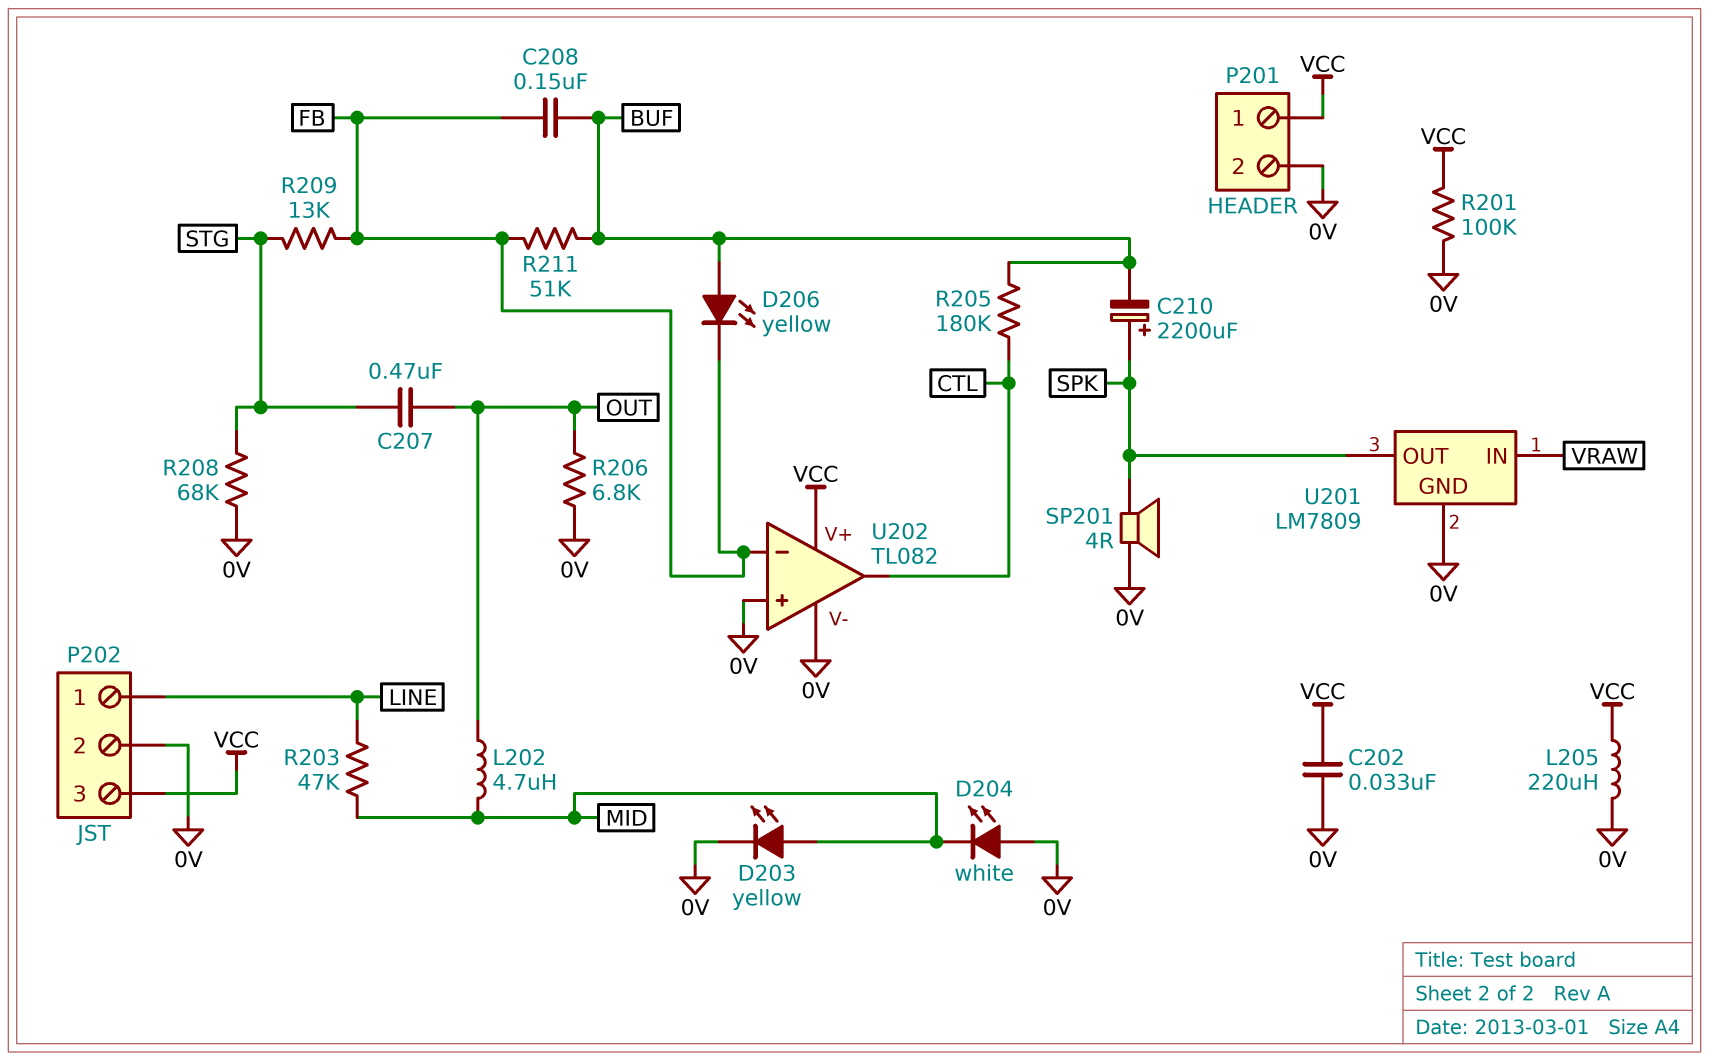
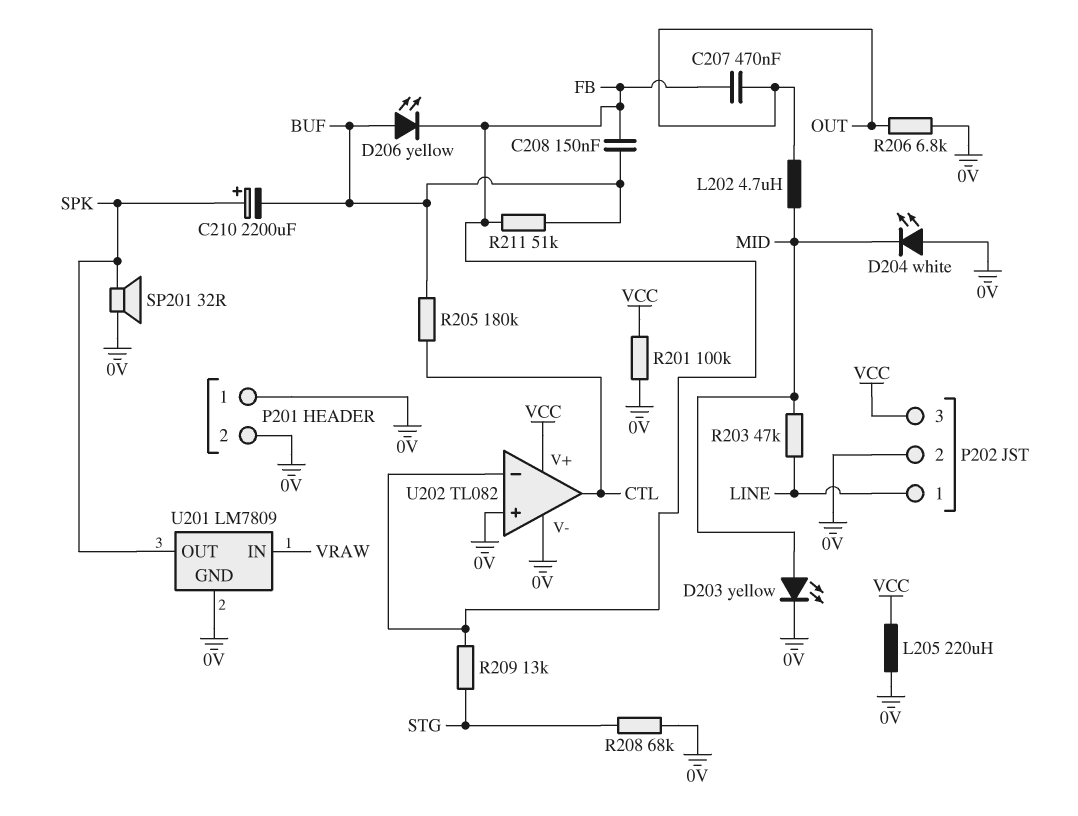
C202: 33nF (0V, VCC) -> none
C207: 470nF (OUT, STG) -> 470nF (FB, OUT)
P201 pin 1: VCC -> 0V
SP201: speaker 4R (0V, SPK) -> speaker 32R (0V, SPK)

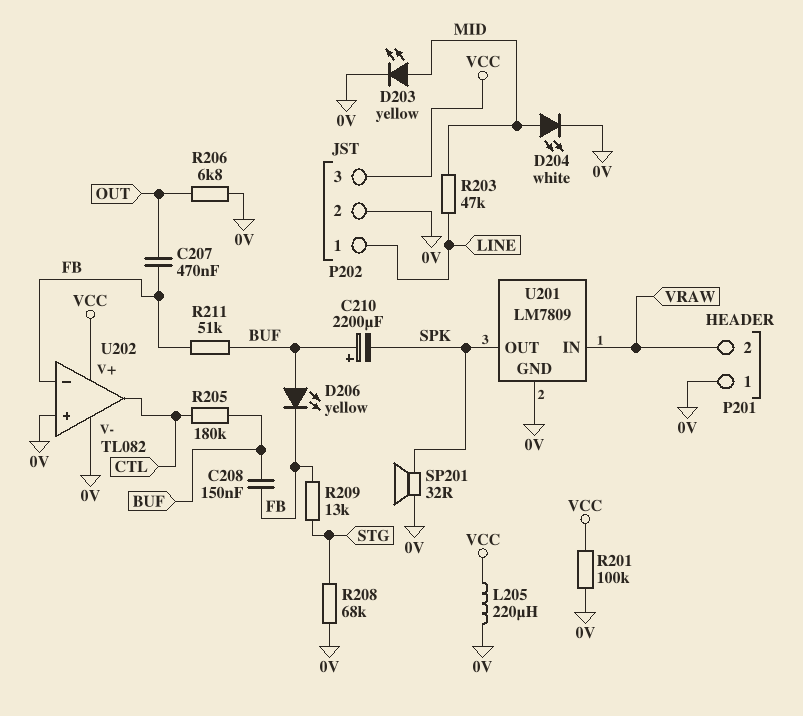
C210: 2200uF (plus SPK, minus BUF) -> 2200uF (plus BUF, minus SPK)
D204: LED white (A 0V, K MID) -> LED white (A MID, K 0V)
L202: 4.7uH (MID, OUT) -> none
P201 pin 2: 0V -> VRAW

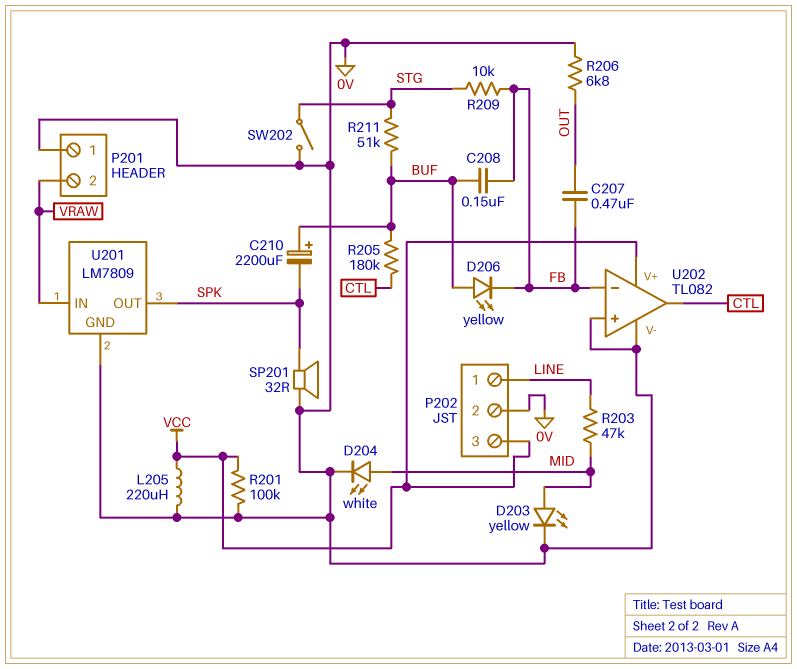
R208: 68k (0V, STG) -> none
R209: 13k (FB, STG) -> 10k (FB, STG)
R211: 51k (BUF, FB) -> 51k (BUF, STG)
SW202: none -> switch (0V, STG)

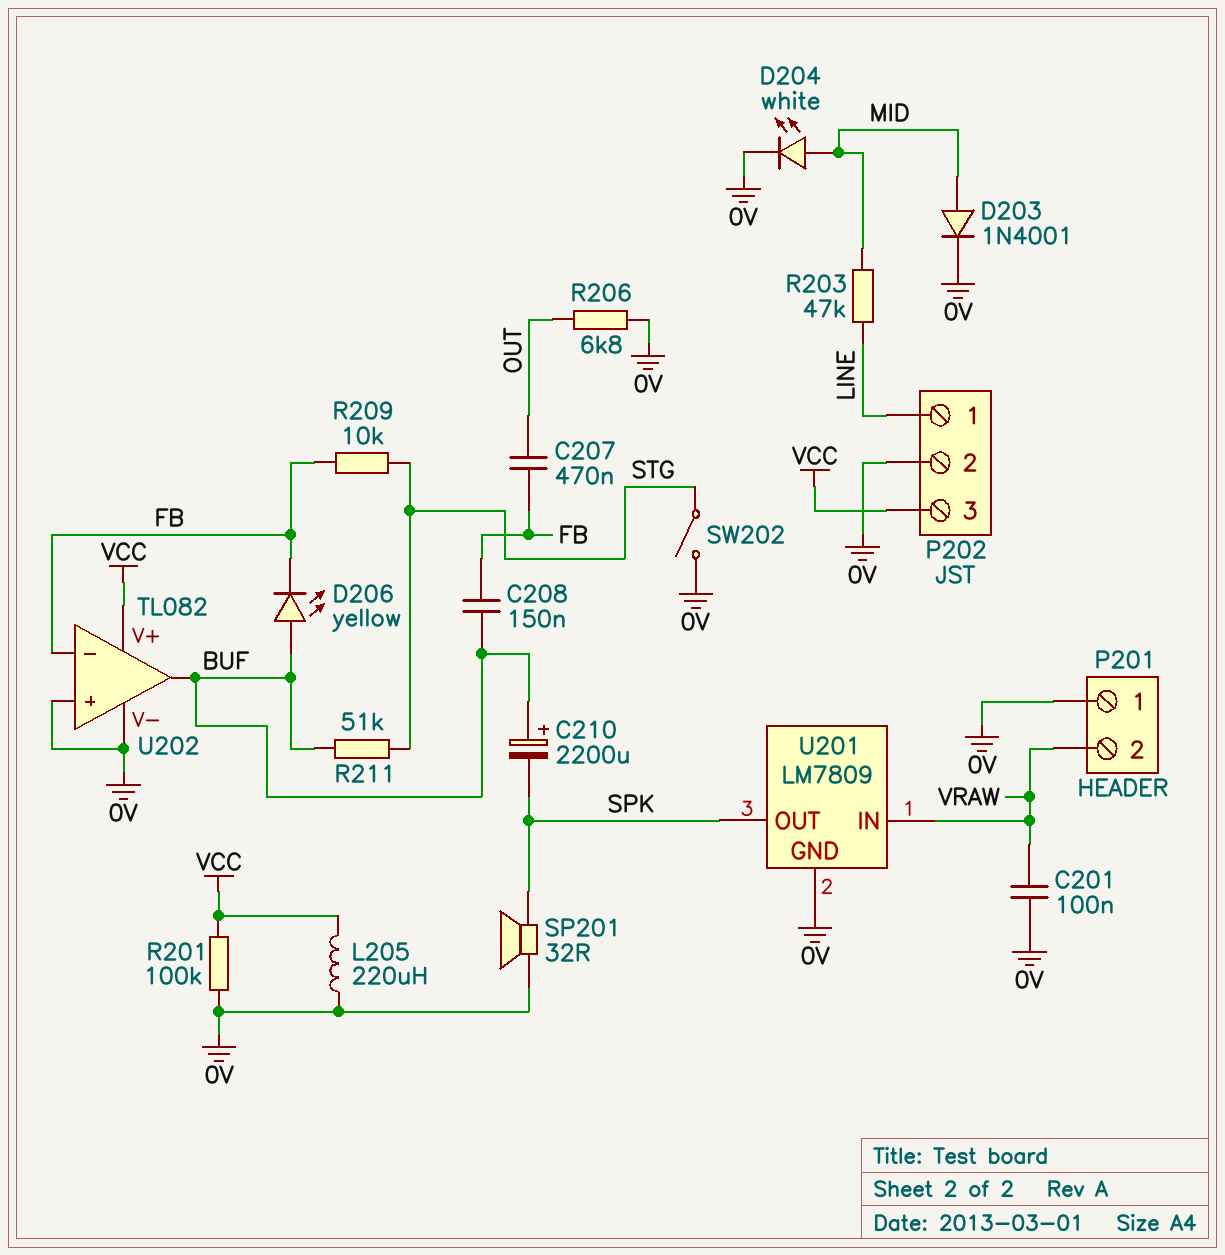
C201: none -> 100nF (0V, VRAW)
D203: LED yellow (A MID, K 0V) -> diode 1N4001 (A MID, K 0V)
R205: 180k (BUF, CTL) -> none
U202 pin out: CTL -> BUF

